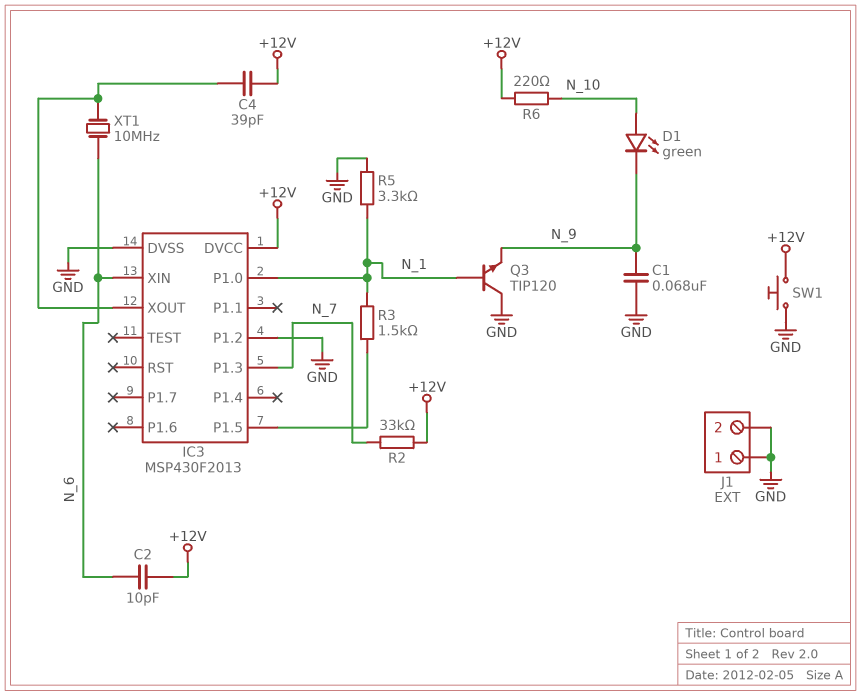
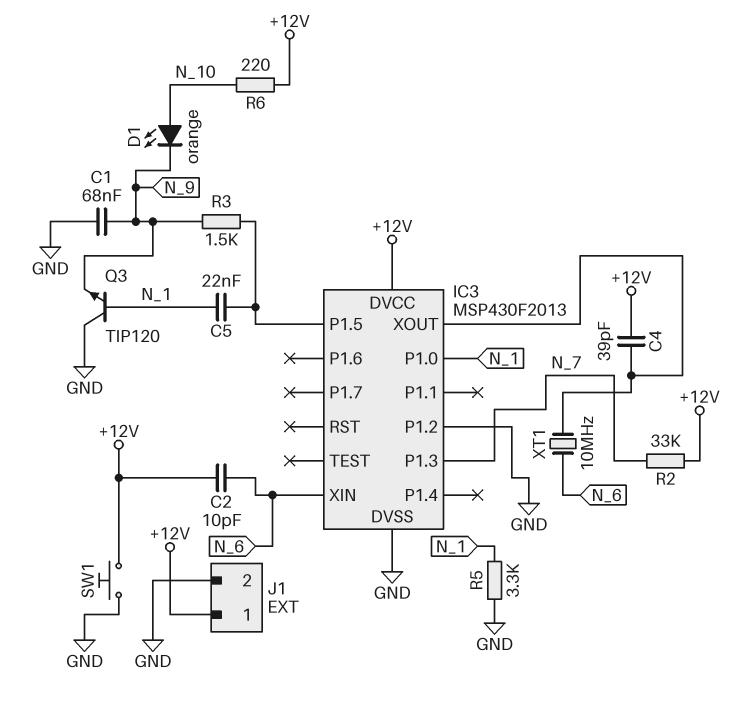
C5: none -> 22nF (IC3/P1.5, N_1)
D1: LED green (A N_10, K N_9) -> LED orange (A N_10, K N_9)
J1 pin 1: GND -> +12V
R3: 1.5k (IC3/P1.5, N_1) -> 1.5k (IC3/P1.5, N_9)

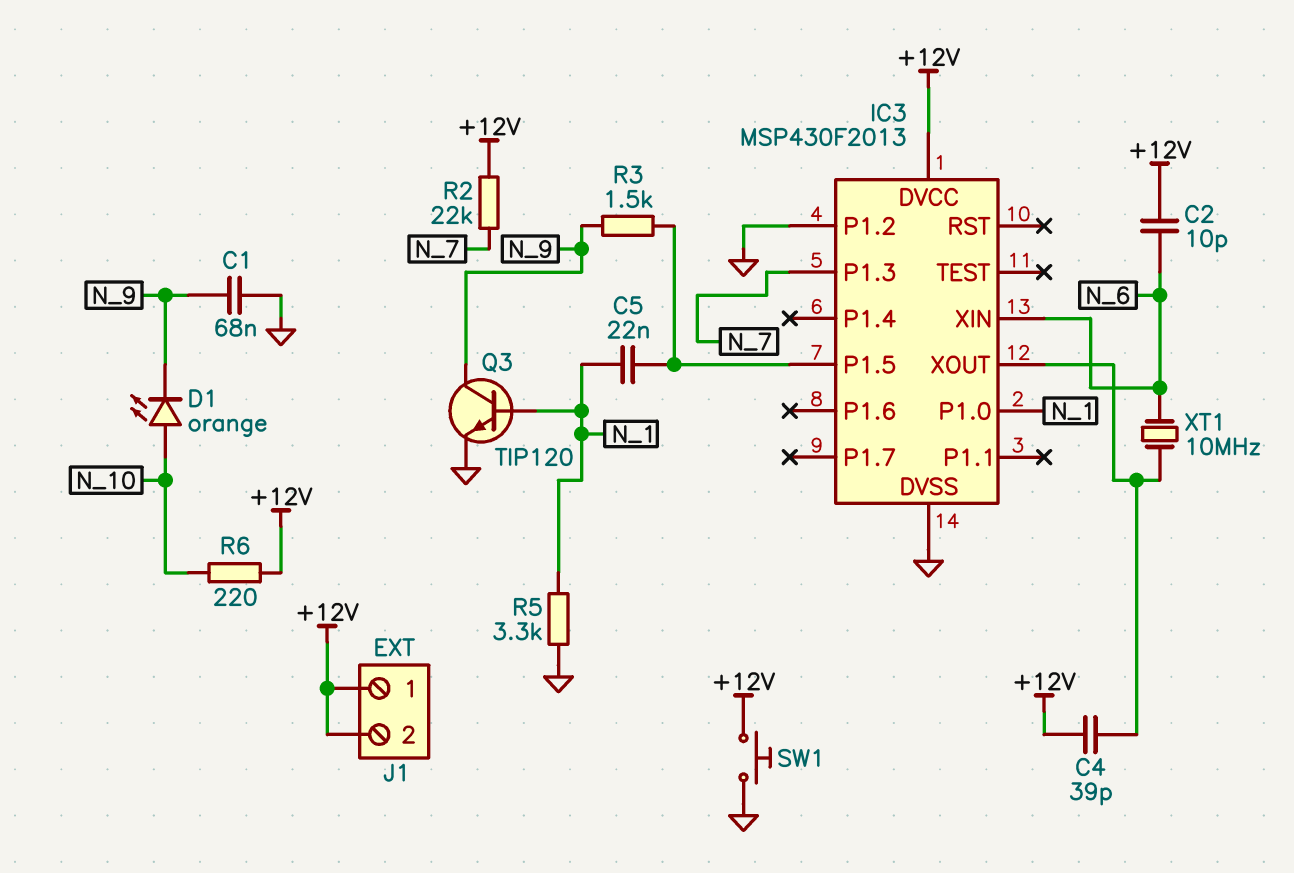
J1 pin 2: GND -> +12V
Q3: NPN TIP120 (B N_1, C GND, E N_9) -> NPN TIP120 (B N_1, C N_9, E GND)
R2: 33k (+12V, N_7) -> 22k (+12V, N_7)

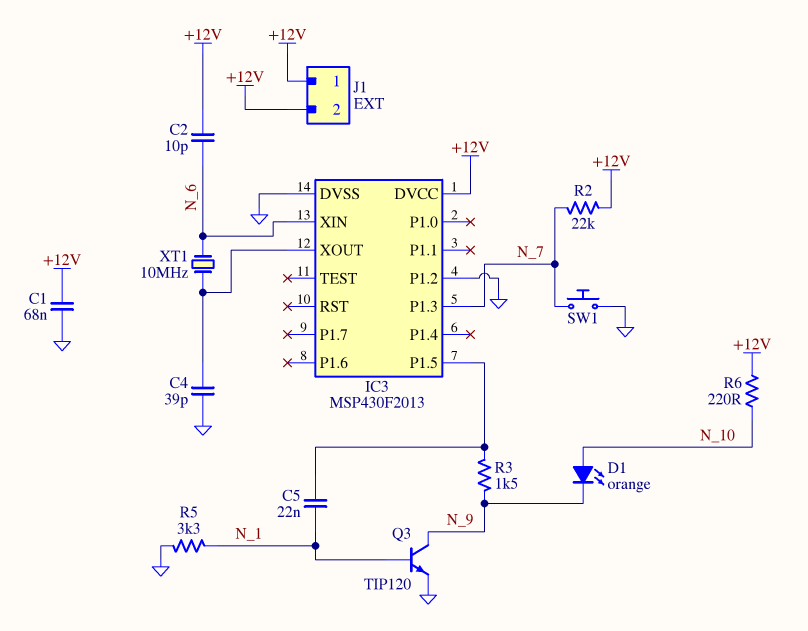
C1: 68nF (GND, N_9) -> 68nF (+12V, GND)
C4: 39pF (+12V, IC3/XOUT) -> 39pF (GND, IC3/XOUT)
IC3 pin P1.0: N_1 -> none
SW1: button (+12V, GND) -> button (GND, N_7)

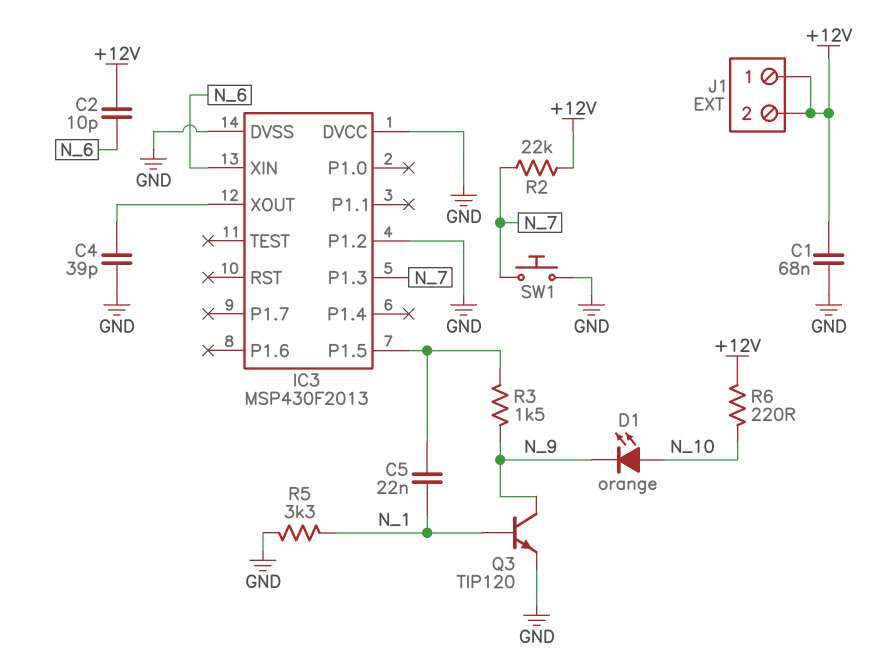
IC3 pin DVCC: +12V -> GND
XT1: 10MHz (IC3/XOUT, N_6) -> none

